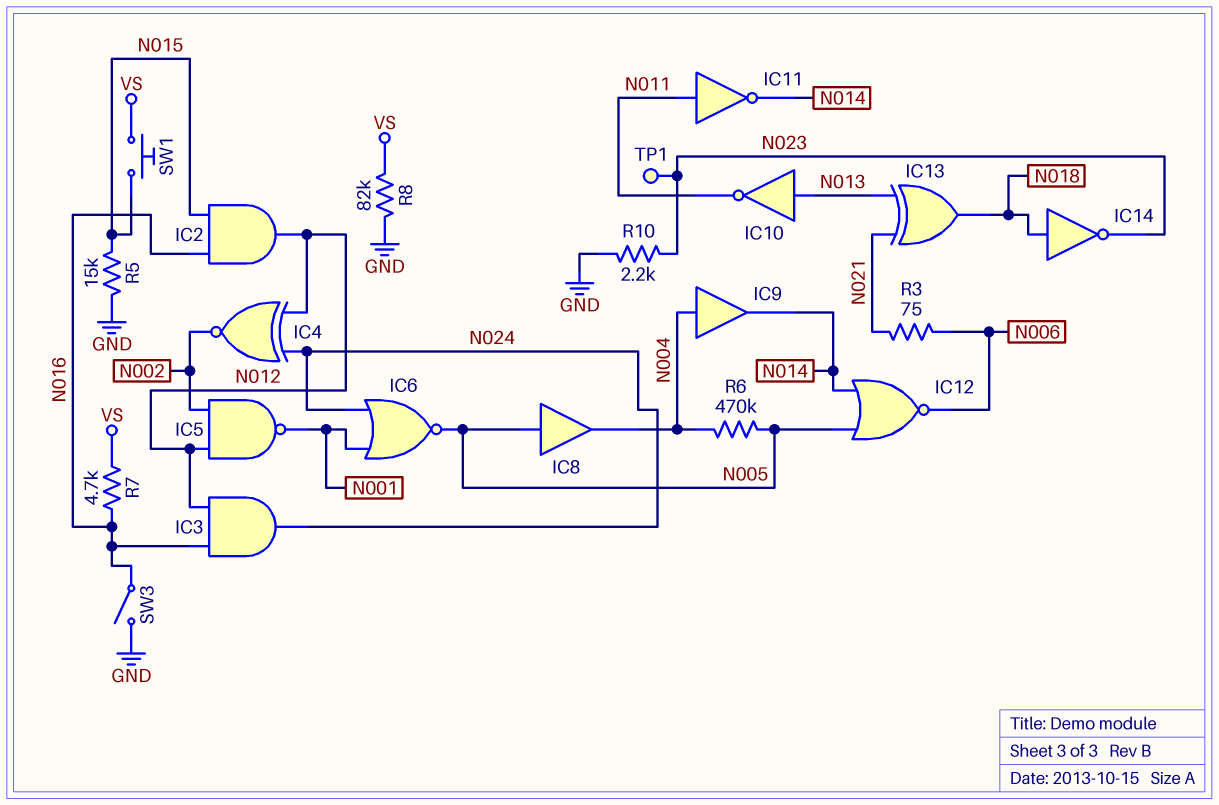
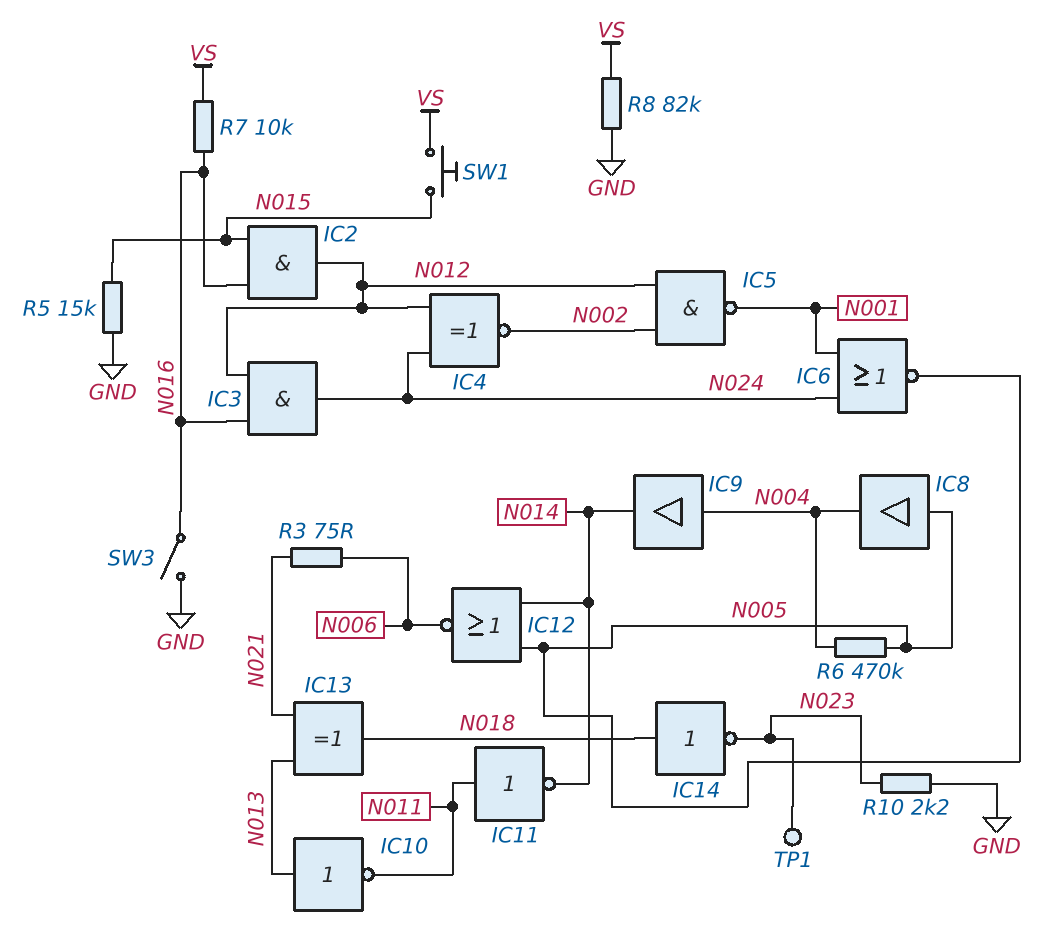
R7: 4.7k (N016, VS) -> 10k (N016, VS)

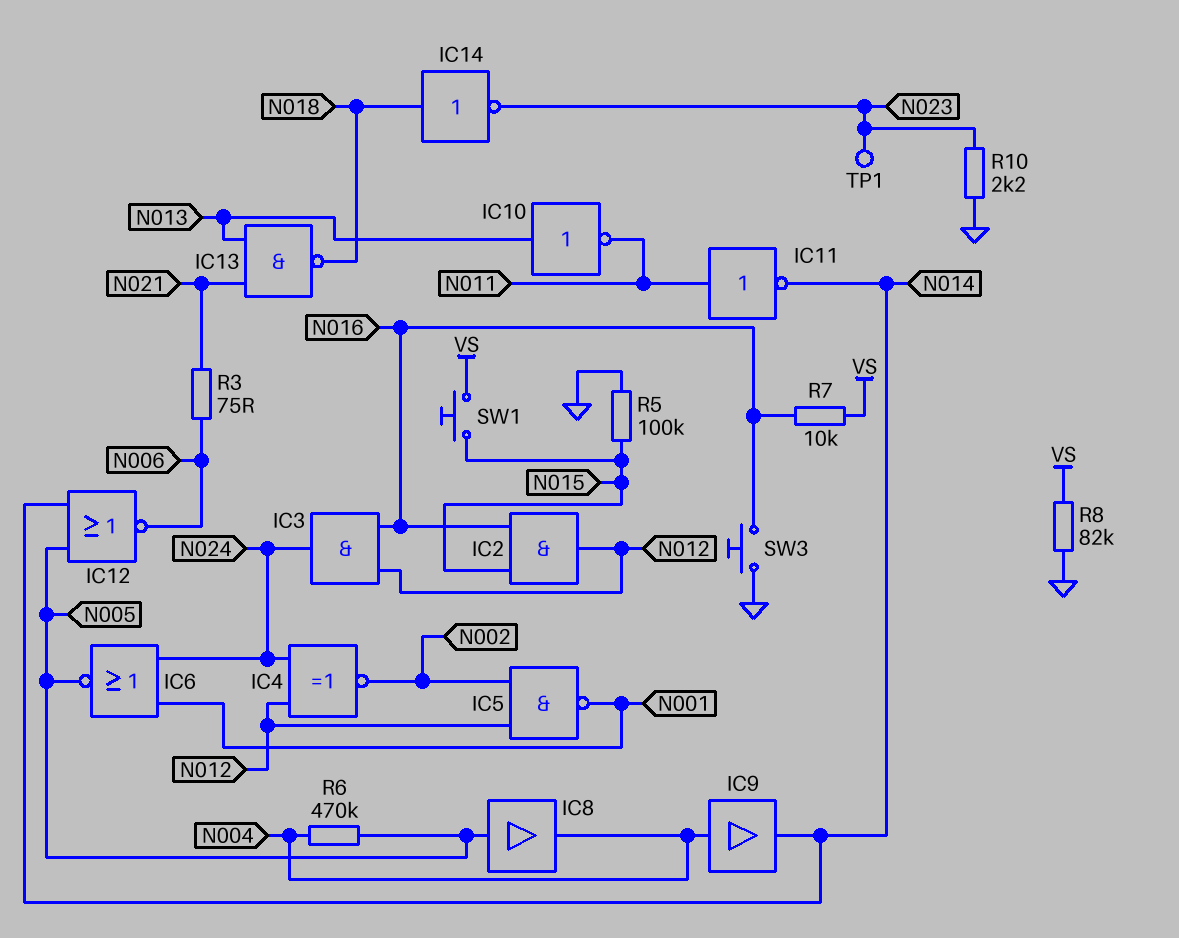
IC13: XOR (in N013, in N021, out N018) -> NAND (in N013, in N021, out N018)
R5: 15k (GND, N015) -> 100k (GND, N015)
SW3: switch (GND, N016) -> button (GND, N016)

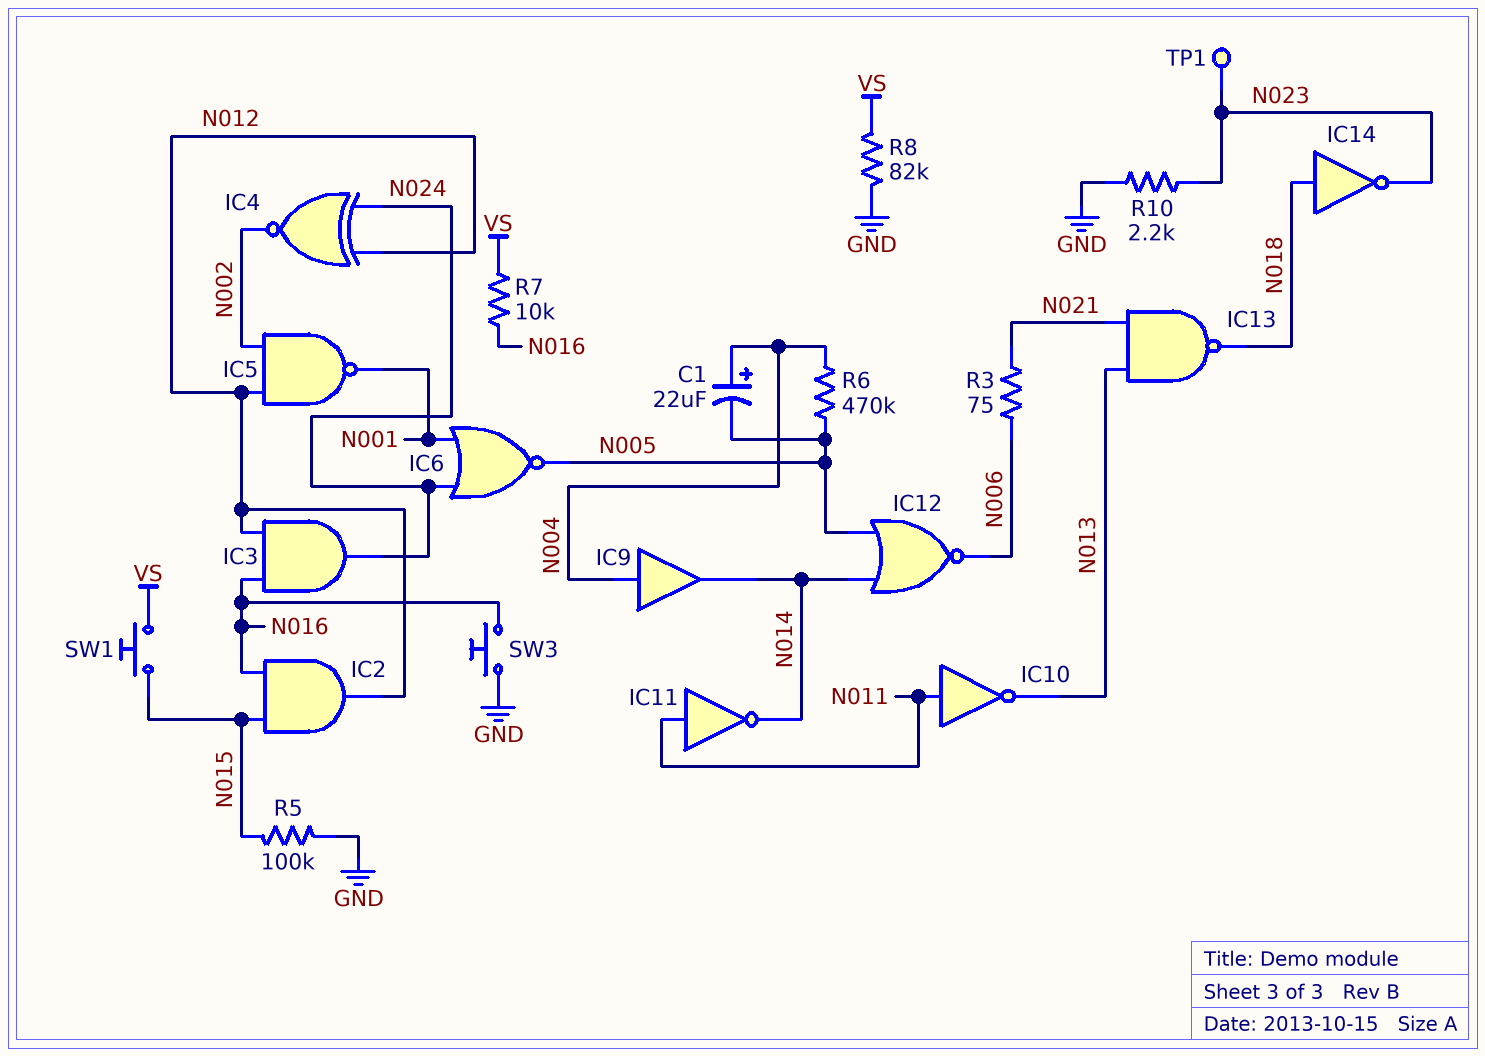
C1: none -> 22uF (plus N004, minus N005)
IC8: buffer (in N005, out N004) -> none
IC10: NOT (in N013, out N011) -> NOT (in N011, out N013)

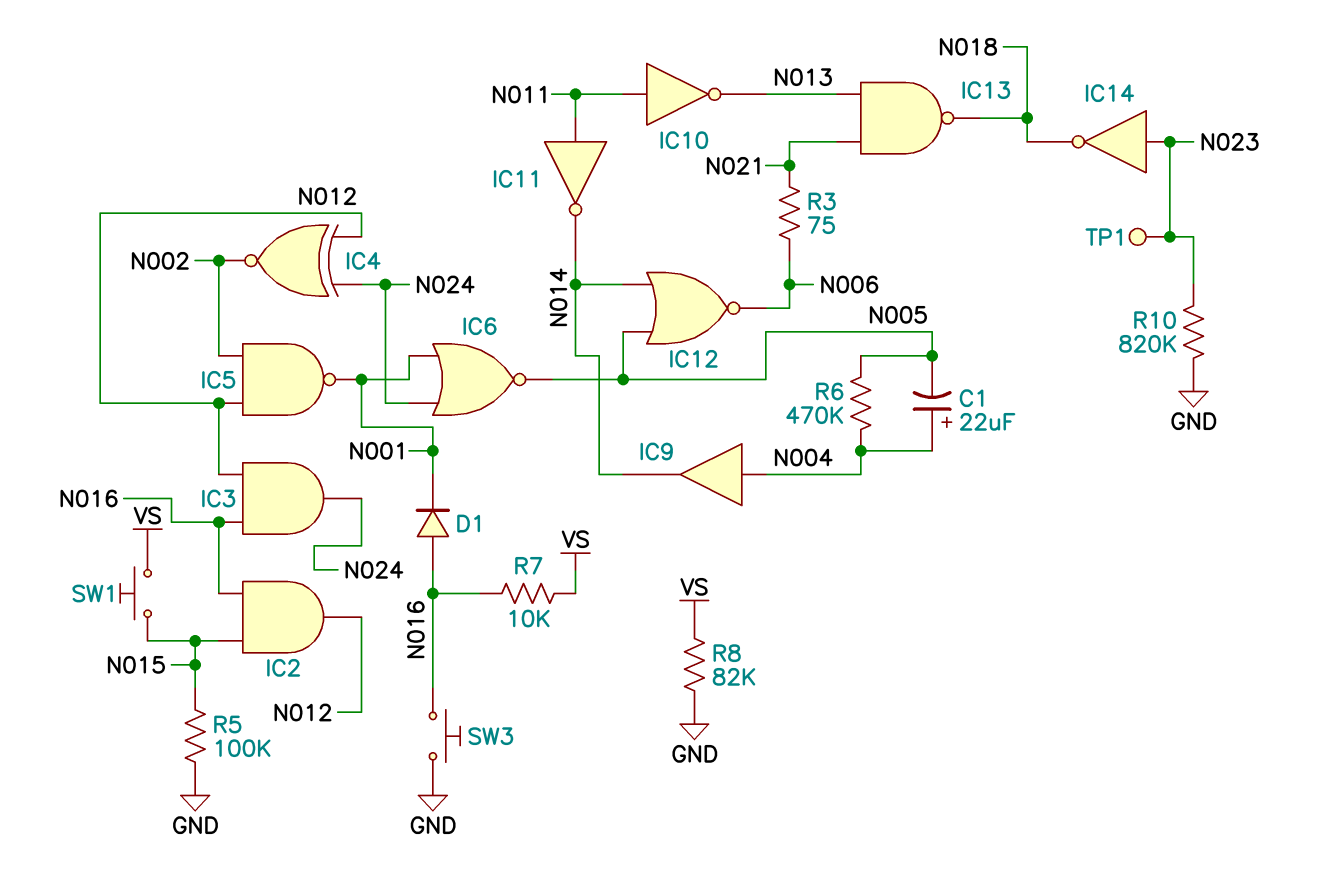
D1: none -> diode (A N016, K N001)
IC14: NOT (in N018, out N023) -> NOT (in N023, out N018)
R10: 2.2k (GND, N023) -> 820k (GND, N023)

